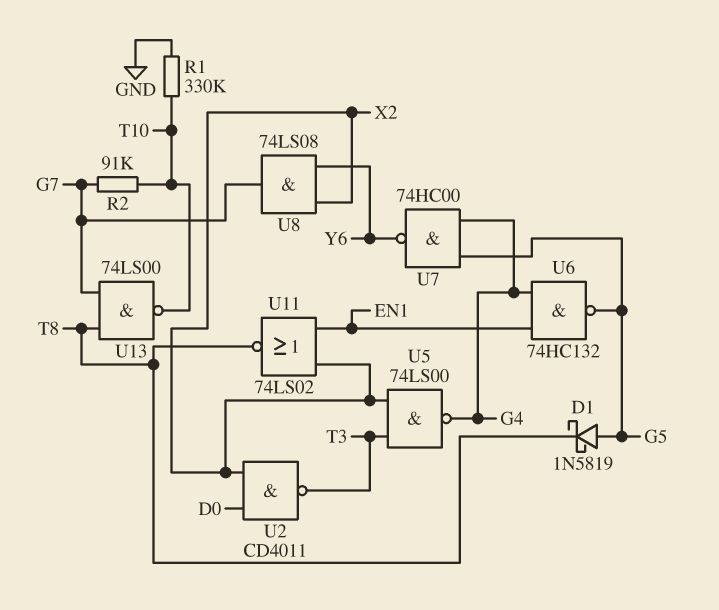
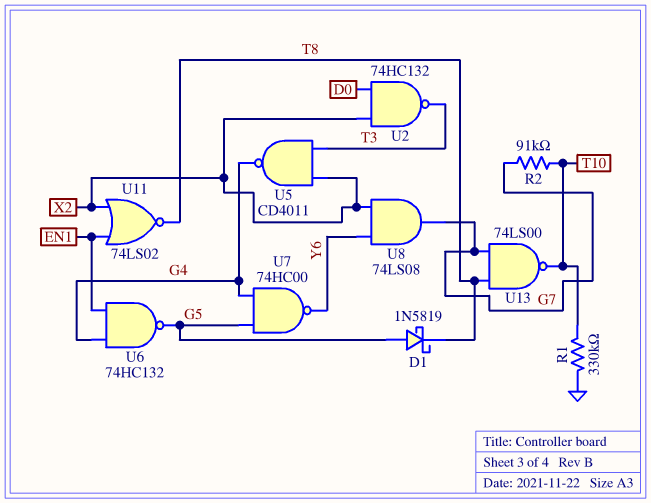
U2: NAND CD4011 (in D0, in X2, out T3) -> NAND 74HC132 (in D0, in X2, out T3)
U5: NAND 74LS00 (in T3, in X2, out G4) -> NAND CD4011 (in T3, in X2, out G4)

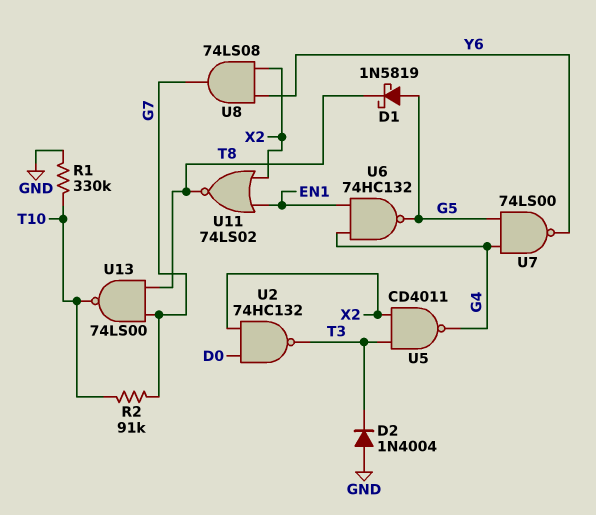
D2: none -> diode 1N4004 (A GND, K T3)
U7: NAND 74HC00 (in G4, in G5, out Y6) -> NAND 74LS00 (in G4, in G5, out Y6)

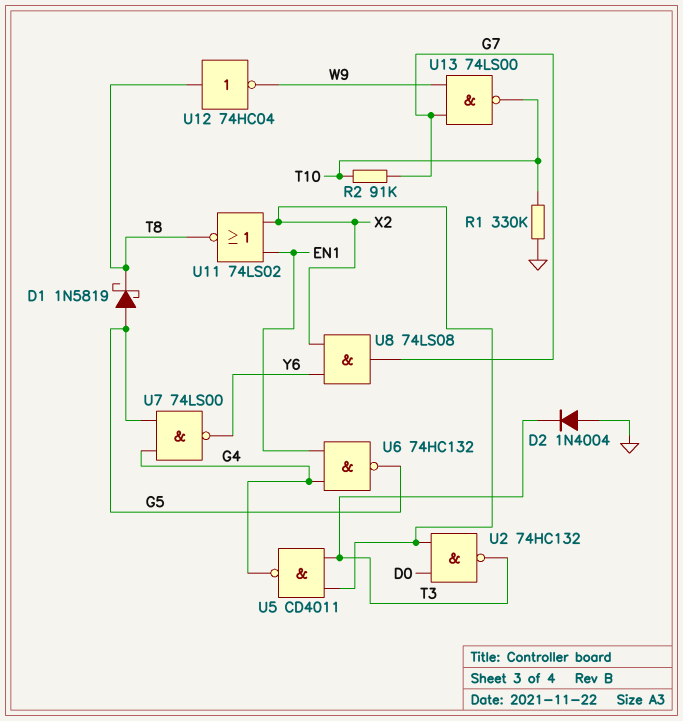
U12: none -> NOT 74HC04 (in T8, out W9)
U13: NAND 74LS00 (in G7, in T8, out T10) -> NAND 74LS00 (in G7, in W9, out T10)

